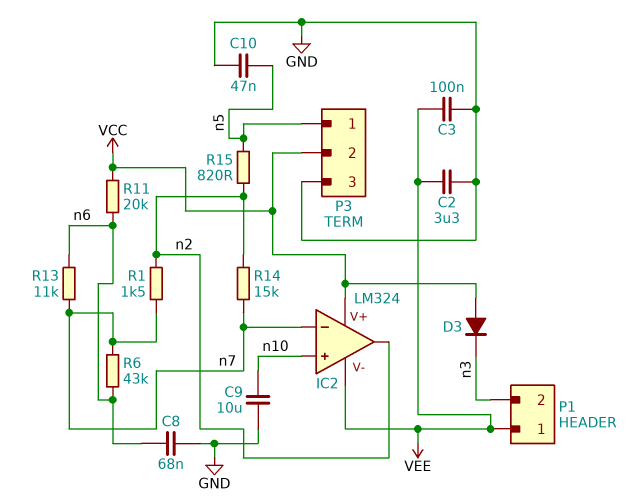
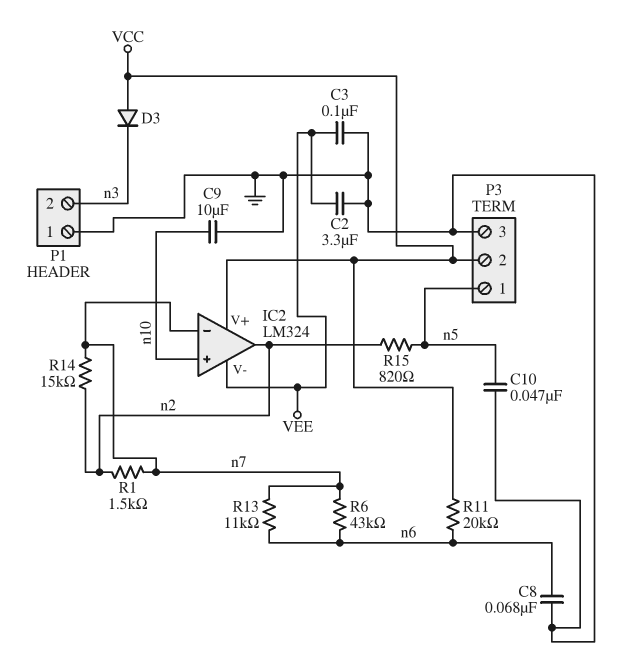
P1 pin 1: VEE -> GND

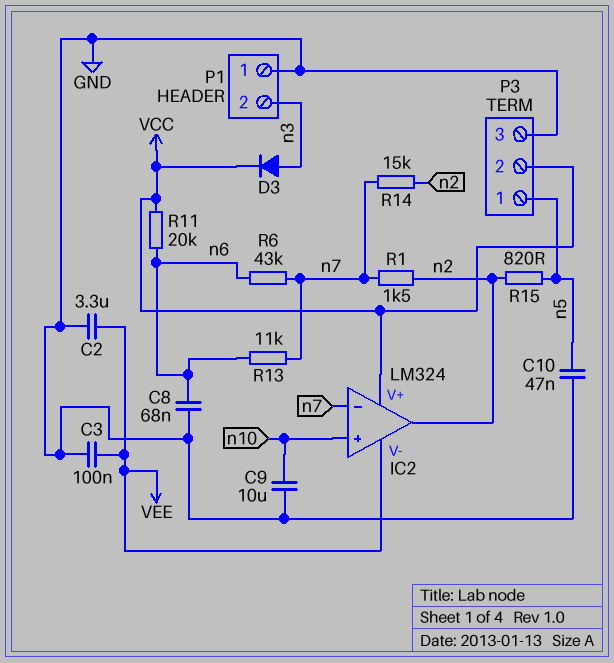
D3: diode (A VCC, K n3) -> diode (A n3, K VCC)

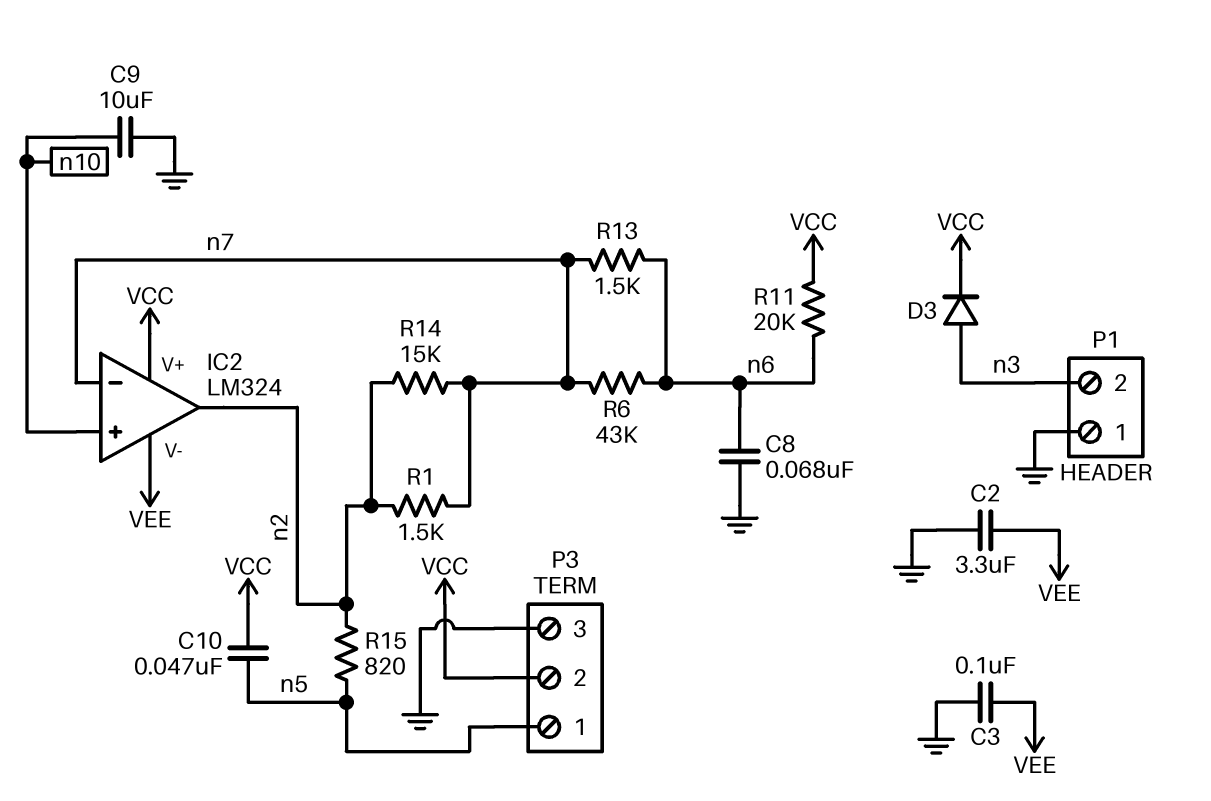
C10: 47nF (GND, n5) -> 47nF (VCC, n5)
R13: 11k (n6, n7) -> 1.5k (n6, n7)

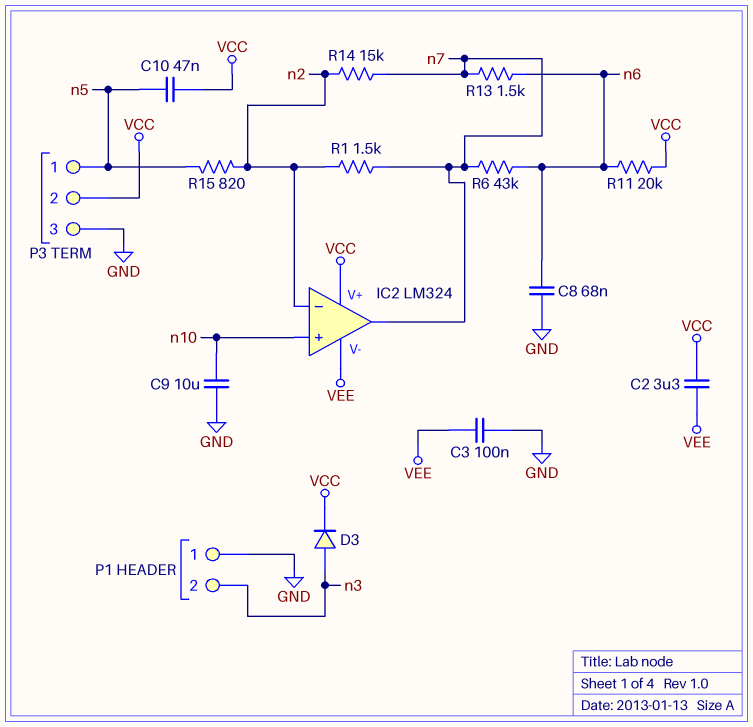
C2: 3.3uF (GND, VEE) -> 3.3uF (VCC, VEE)
IC2 pin in-: n7 -> n2
IC2 pin out: n2 -> n7

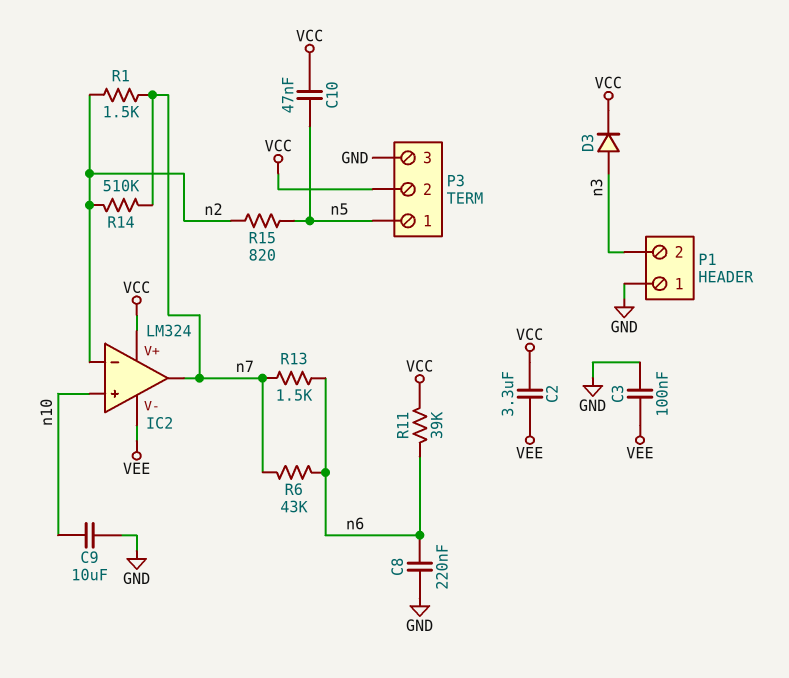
C8: 68nF (GND, n6) -> 220nF (GND, n6)
R11: 20k (VCC, n6) -> 39k (VCC, n6)
R14: 15k (n2, n7) -> 510k (n2, n7)

